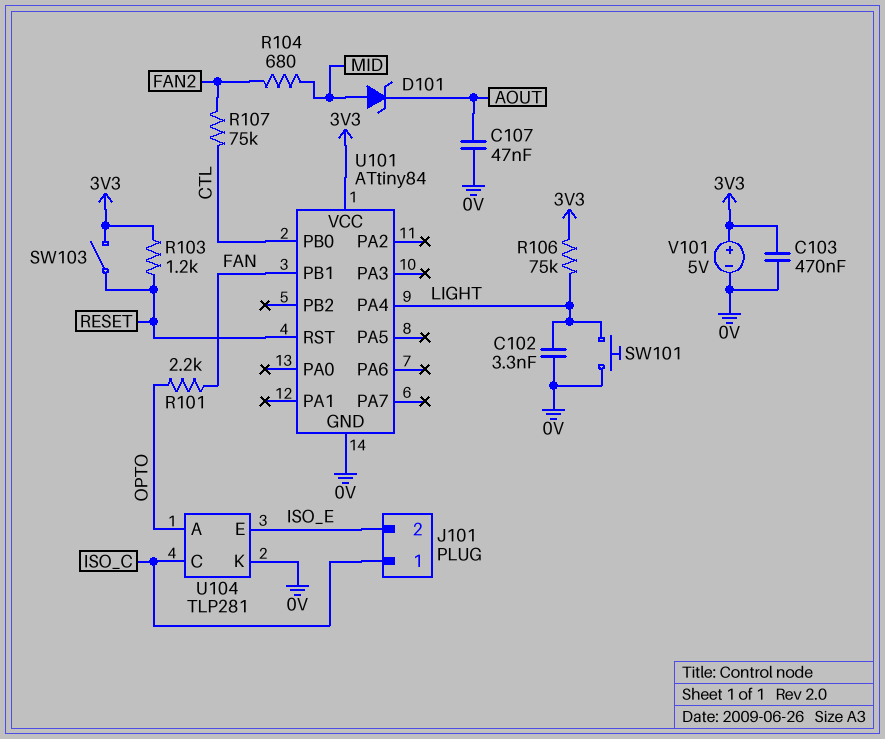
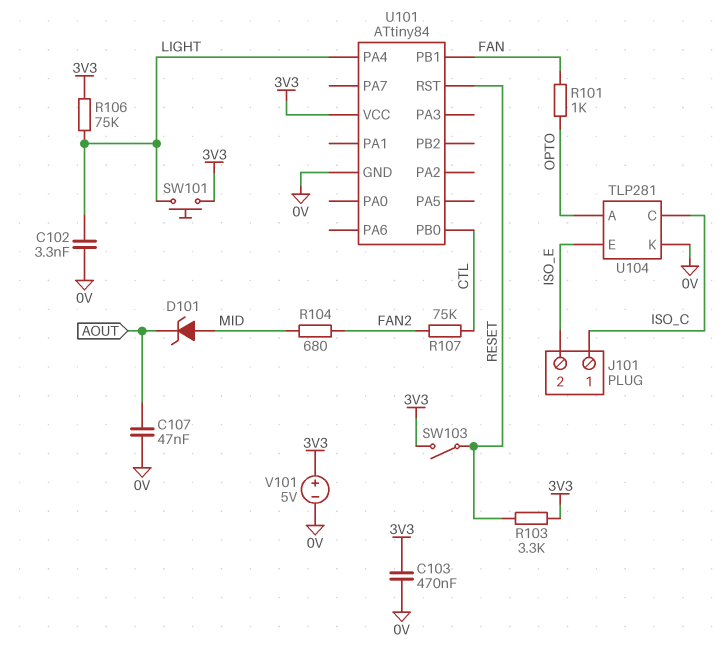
R101: 2.2k (FAN, OPTO) -> 1k (FAN, OPTO)
R103: 1.2k (3V3, RESET) -> 3.3k (3V3, RESET)
SW101: button (0V, LIGHT) -> button (3V3, LIGHT)

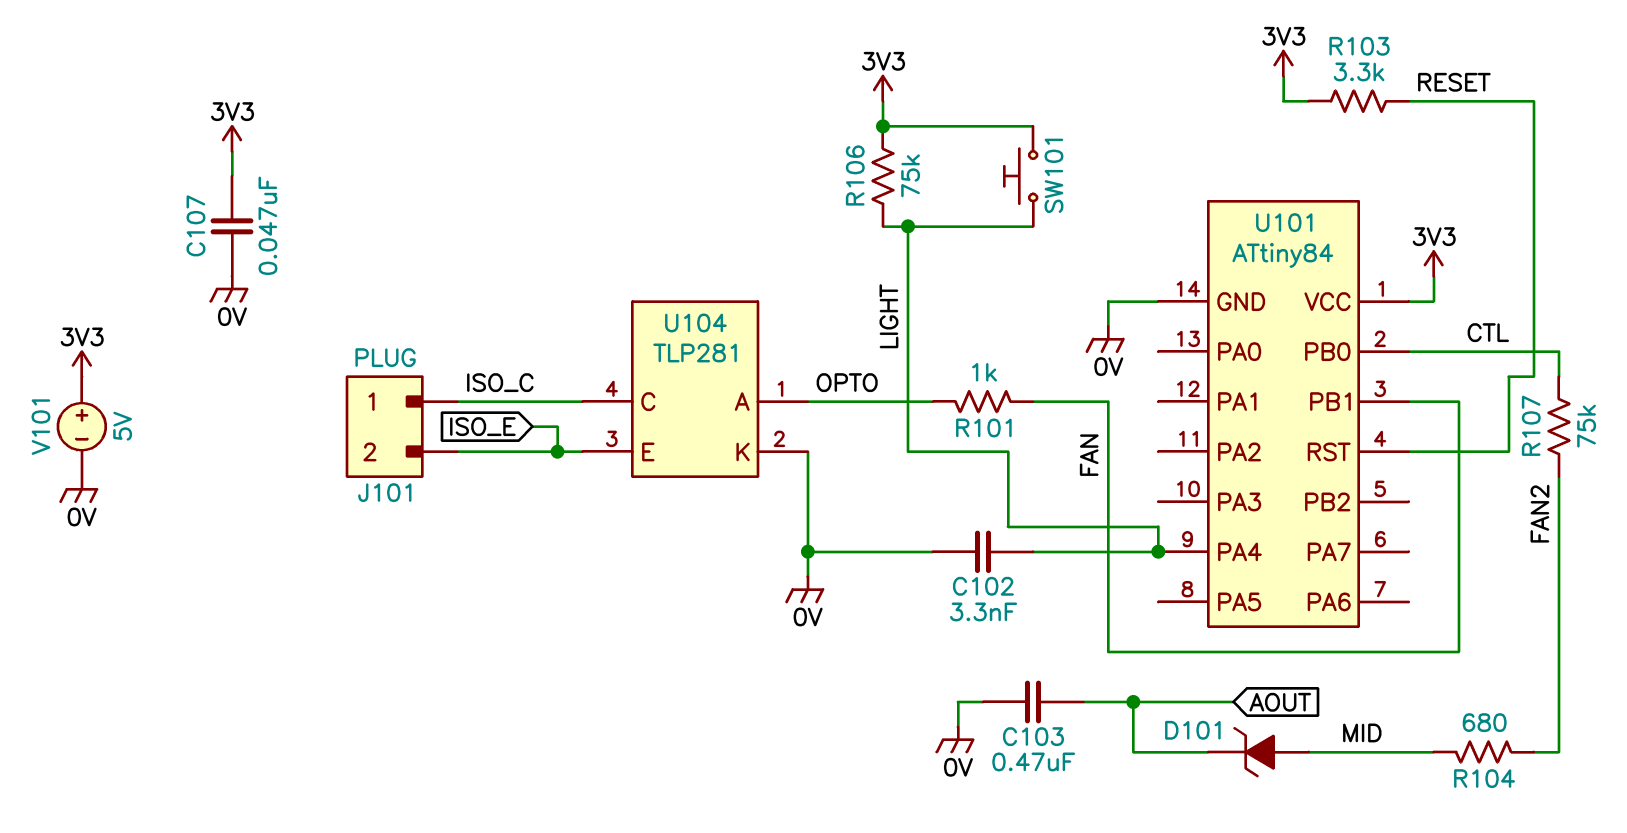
C103: 470nF (0V, 3V3) -> 470nF (0V, AOUT)
C107: 47nF (0V, AOUT) -> 47nF (0V, 3V3)
SW103: switch (3V3, RESET) -> none

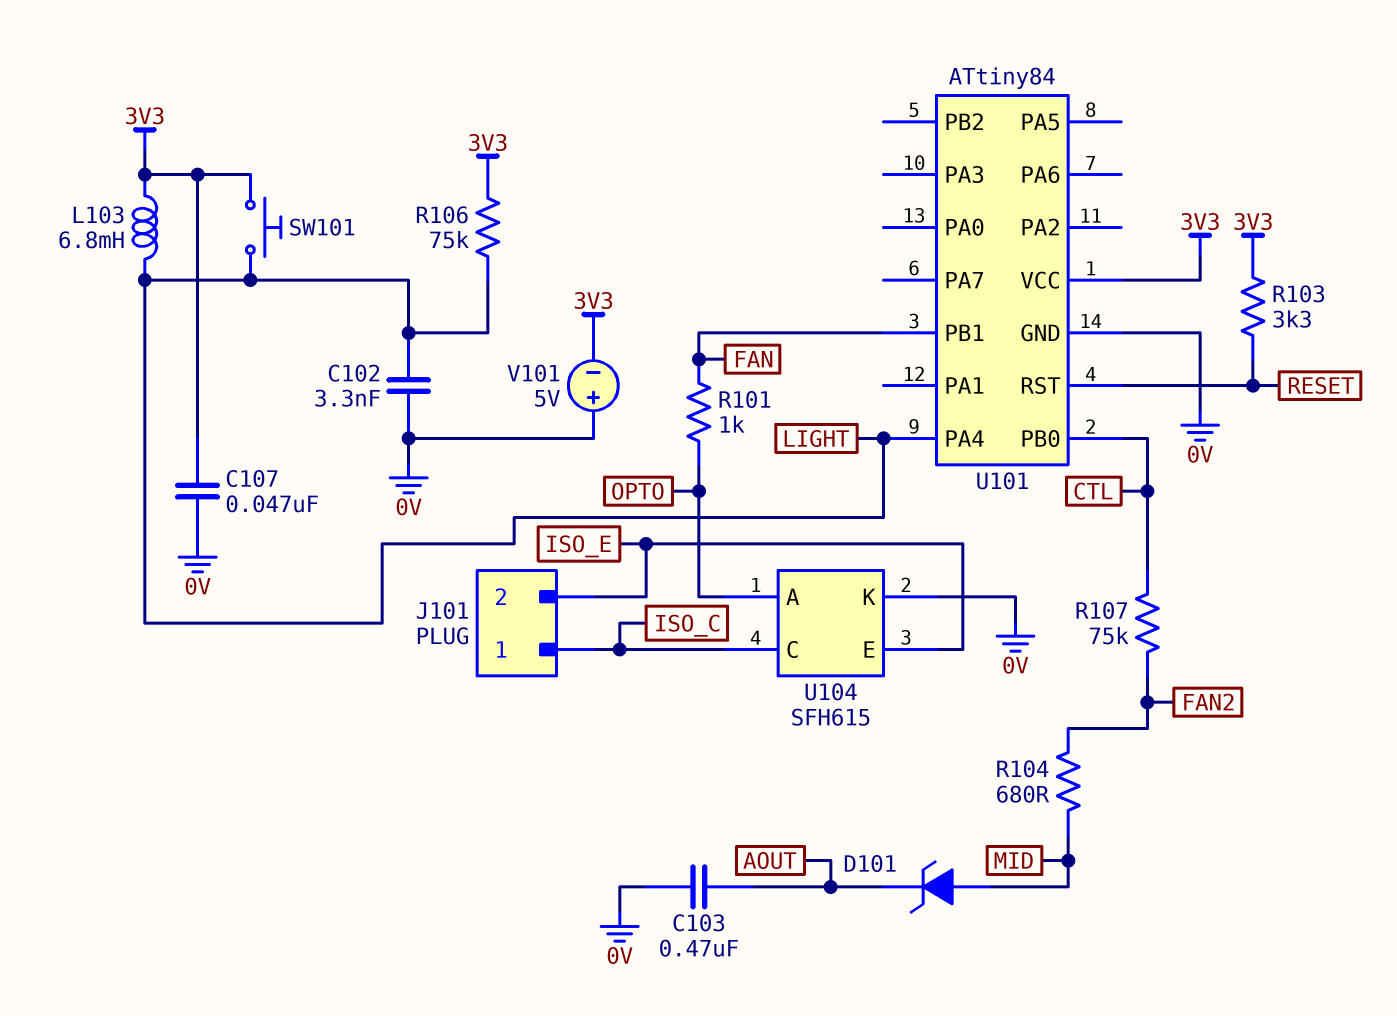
L103: none -> 6.8mH (3V3, LIGHT)
U104: TLP281 -> SFH615
V101: 5V (plus 3V3, minus 0V) -> 5V (plus 0V, minus 3V3)

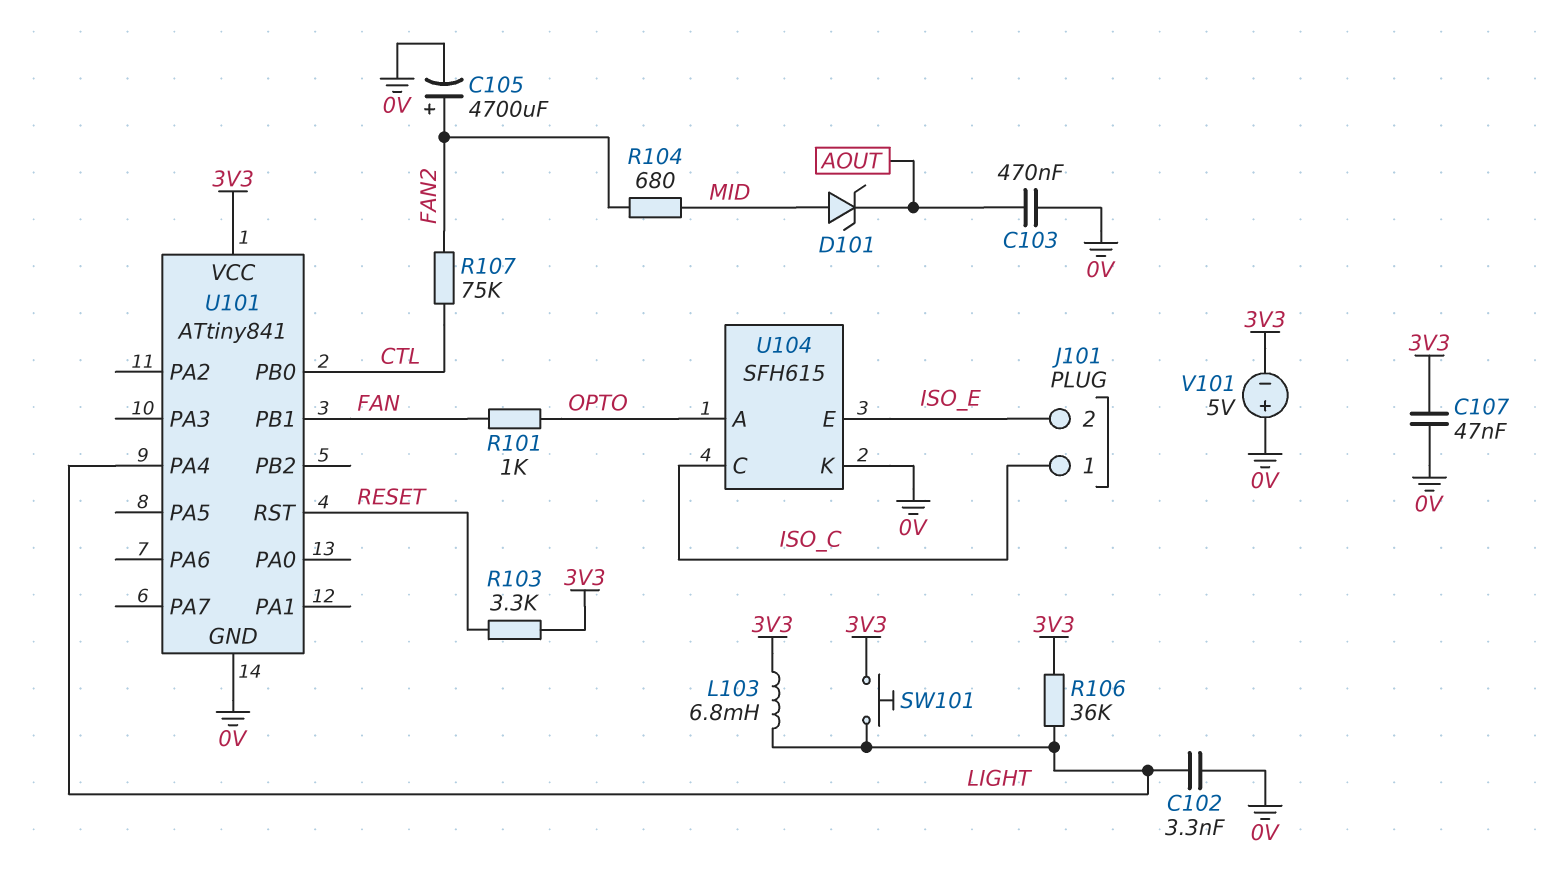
C105: none -> 4700uF (plus FAN2, minus 0V)
R106: 75k (3V3, LIGHT) -> 36k (3V3, LIGHT)
U101: ATtiny84 -> ATtiny841

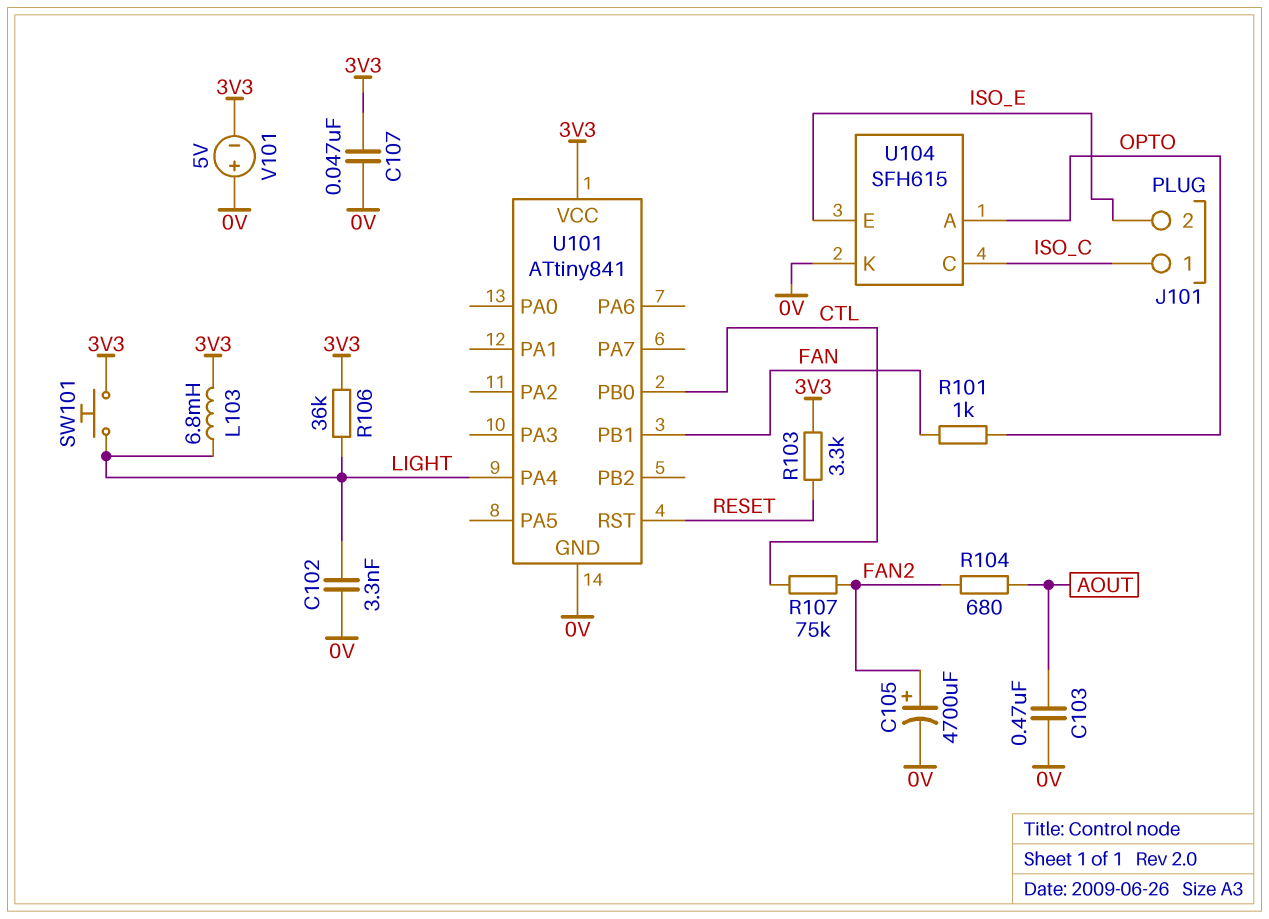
D101: zener (A MID, K AOUT) -> none
R104: 680 (FAN2, MID) -> 680 (AOUT, FAN2)

